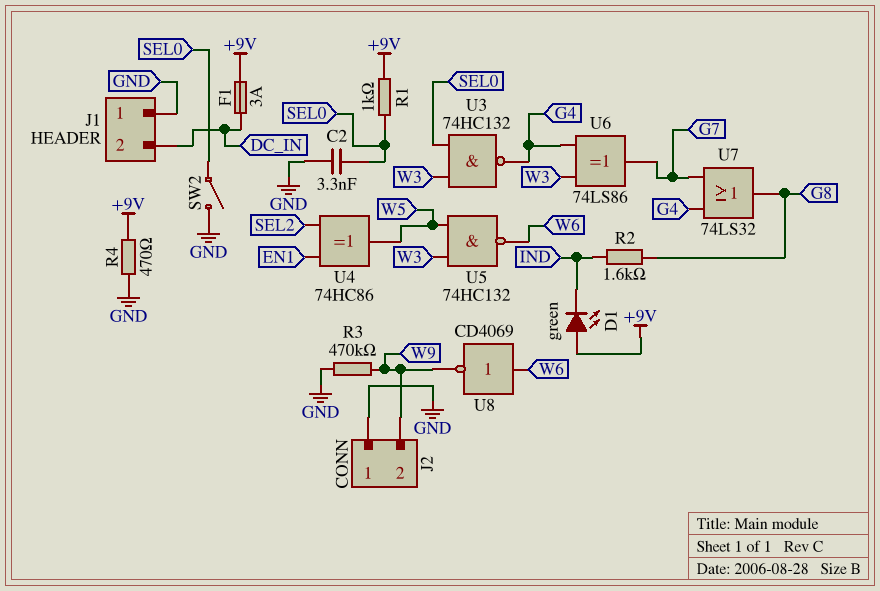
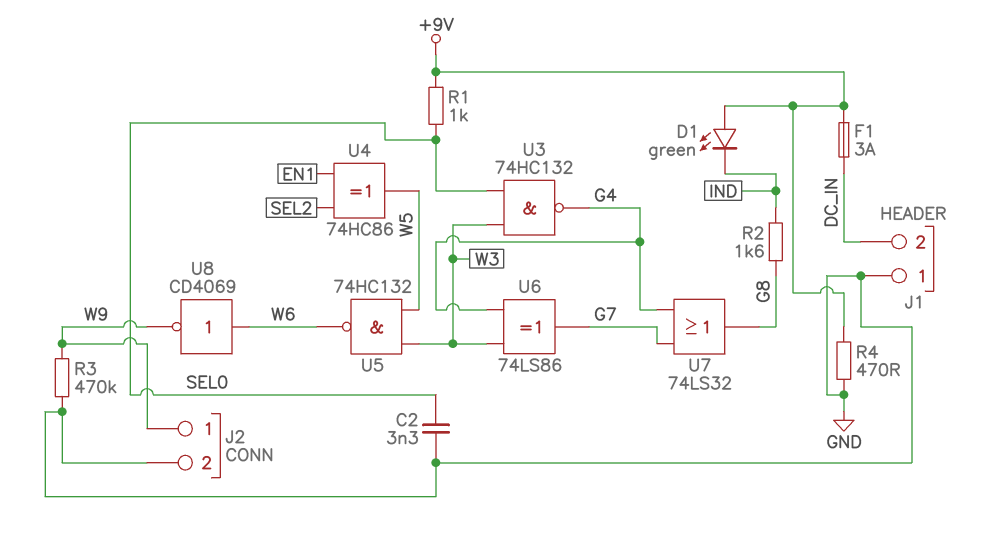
J2 pin 1: GND -> W9
J2 pin 2: W9 -> GND
SW2: switch (GND, SEL0) -> none

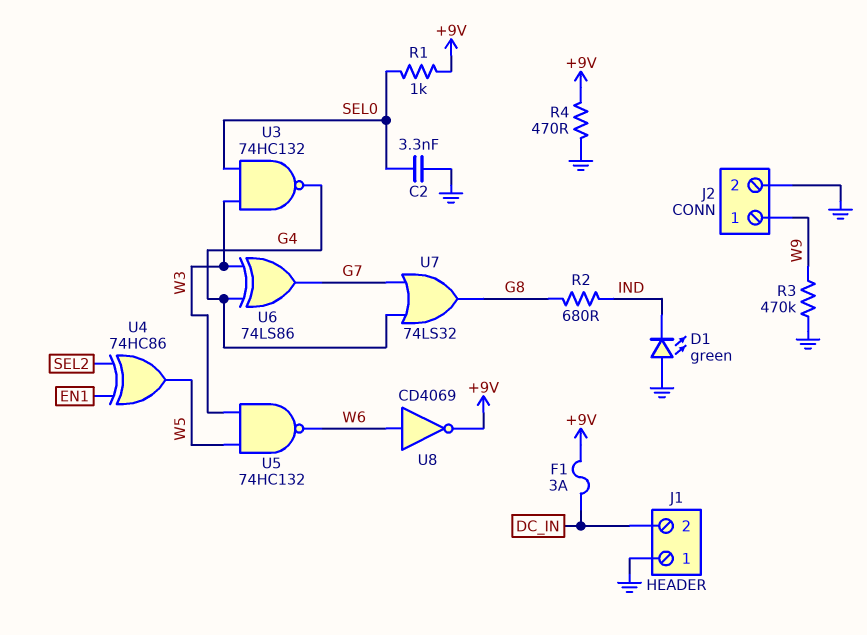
D1: LED green (A +9V, K IND) -> LED green (A GND, K IND)
R2: 1.6k (G8, IND) -> 680 (G8, IND)
U8: NOT CD4069 (in W6, out W9) -> NOT CD4069 (in W6, out +9V)

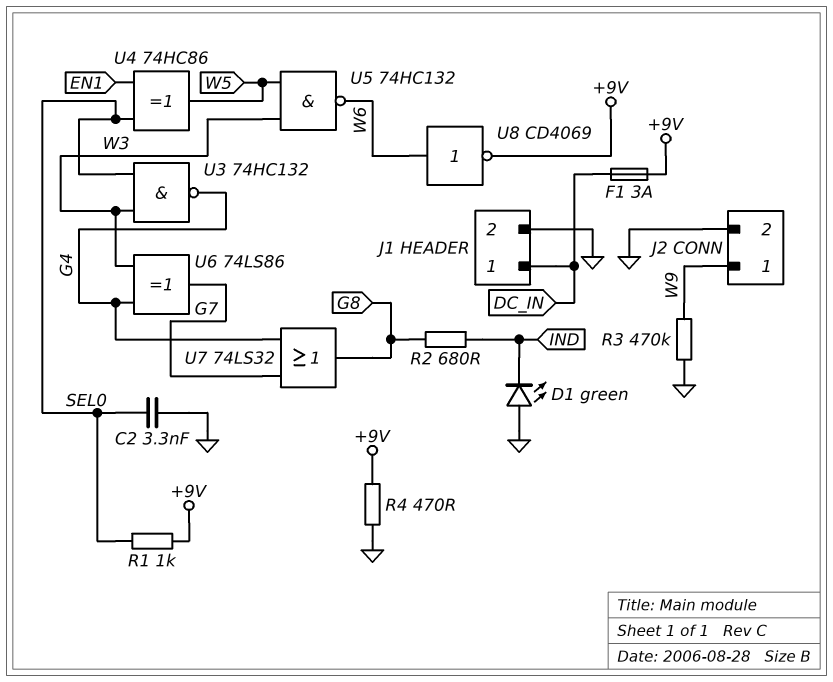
J1 pin 1: GND -> DC_IN
J1 pin 2: DC_IN -> GND
U4: XOR 74HC86 (in EN1, in SEL2, out W5) -> XOR 74HC86 (in EN1, in SEL0, out W5)

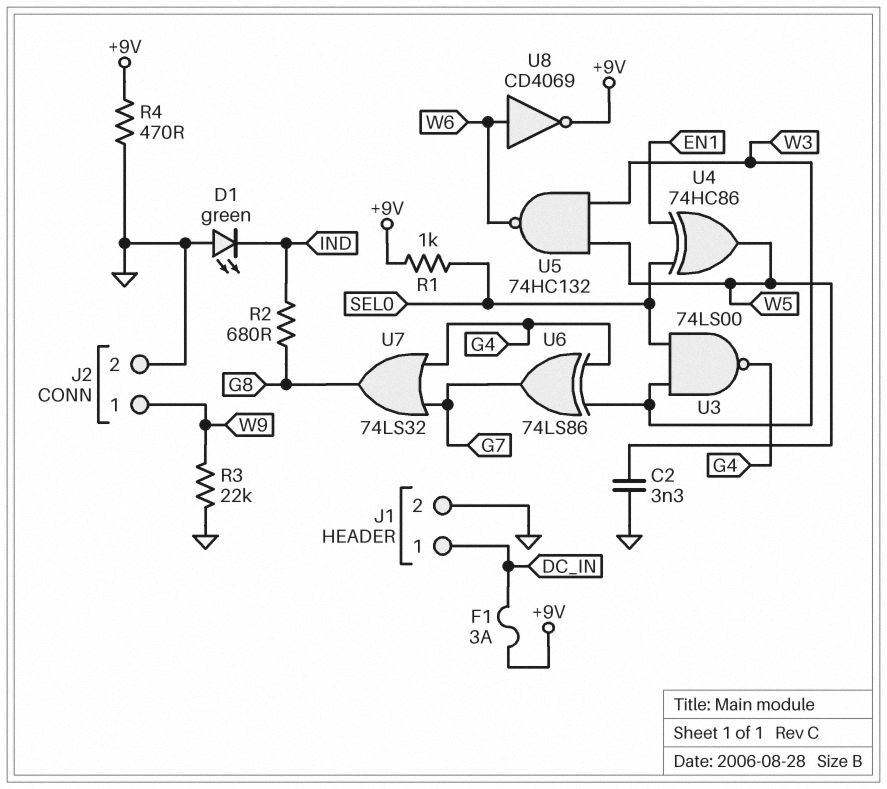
C2: 3.3nF (GND, SEL0) -> 3.3nF (GND, W5)
R3: 470k (GND, W9) -> 22k (GND, W9)
U3: NAND 74HC132 (in SEL0, in W3, out G4) -> NAND 74LS00 (in SEL0, in W3, out G4)

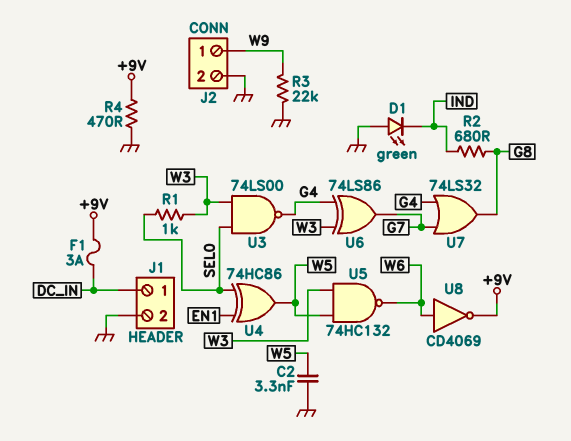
R1: 1k (+9V, SEL0) -> 1k (SEL0, W3)

